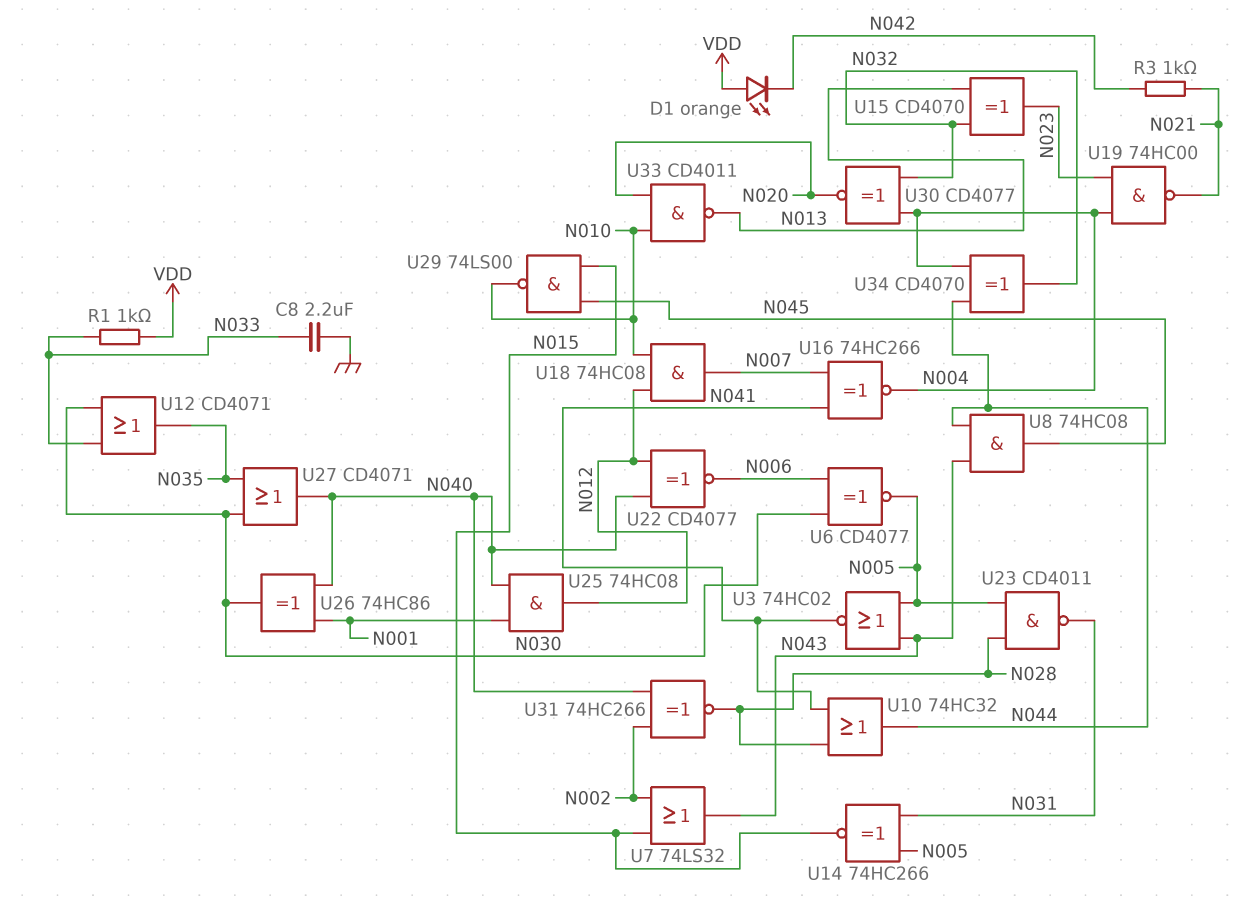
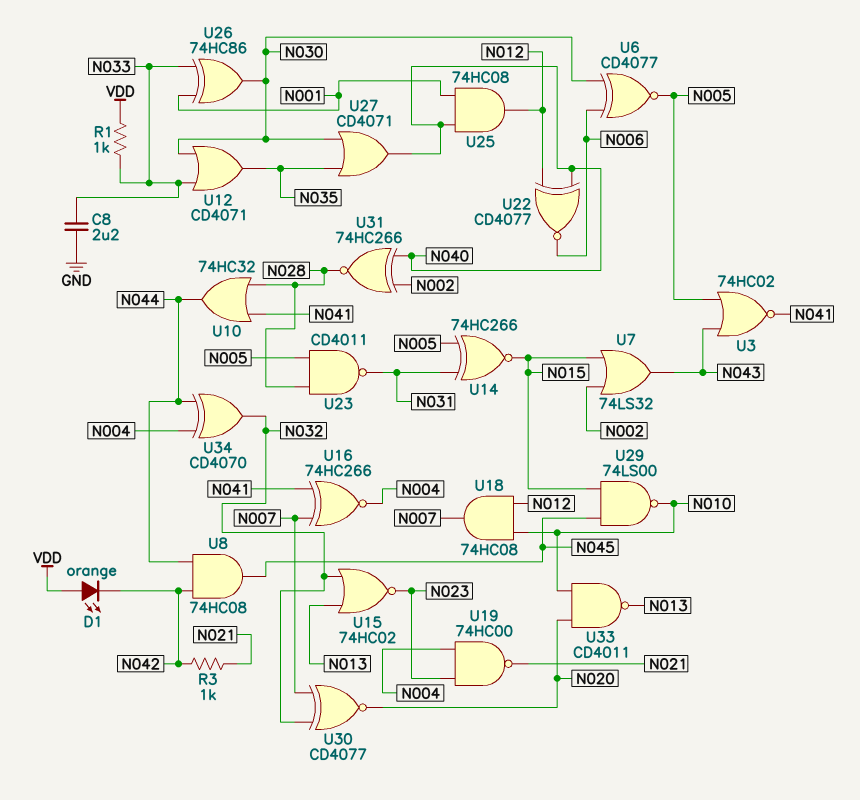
U8: AND 74HC08 (in N043, in N044, out N045) -> AND 74HC08 (in N042, in N044, out N045)
U15: XOR CD4070 (in N013, in N032, out N023) -> NOR 74HC02 (in N013, in N032, out N023)
U26: XOR 74HC86 (in N001, in N040, out N030) -> XOR 74HC86 (in N001, in N033, out N030)
U30: XNOR CD4077 (in N004, in N032, out N020) -> XNOR CD4077 (in N007, in N032, out N020)

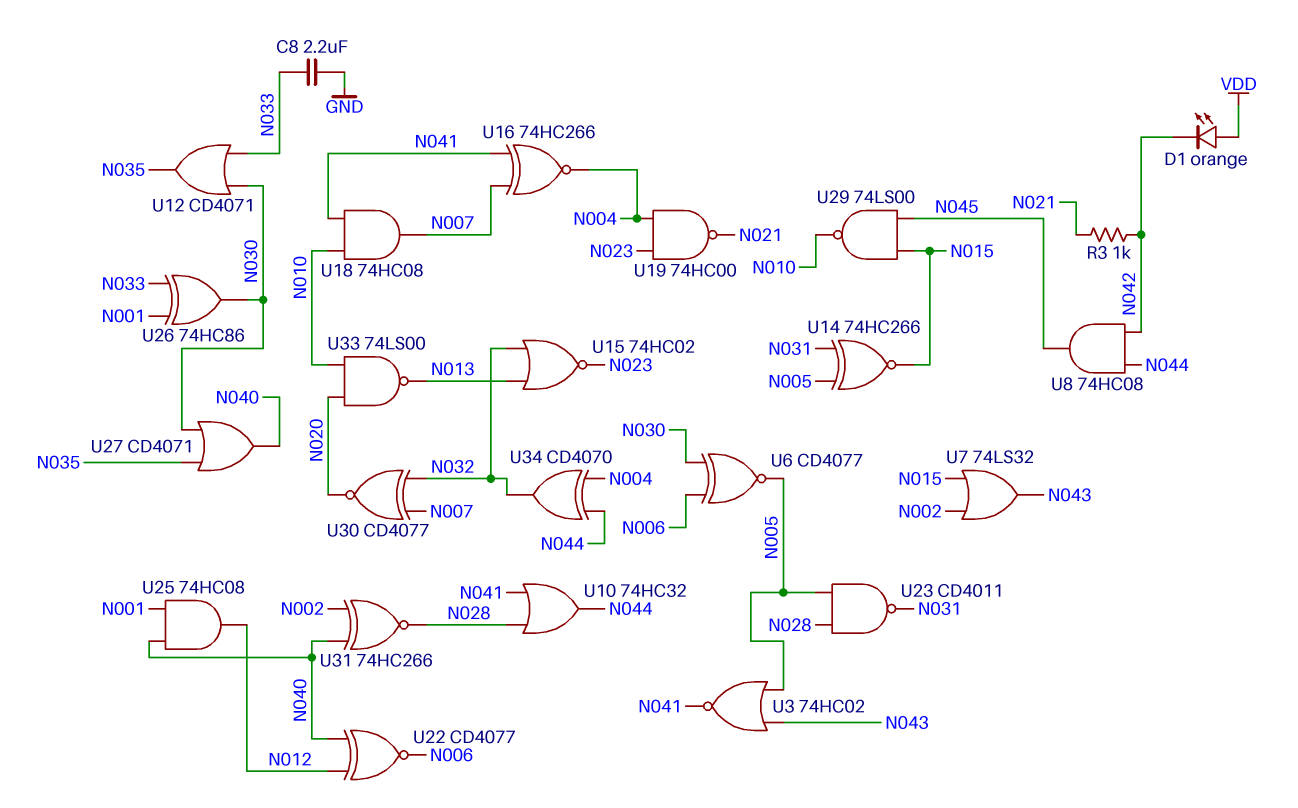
R1: 1k (N033, VDD) -> none
U18: AND 74HC08 (in N010, in N012, out N007) -> AND 74HC08 (in N010, in N041, out N007)
U33: NAND CD4011 (in N010, in N020, out N013) -> NAND 74LS00 (in N010, in N020, out N013)

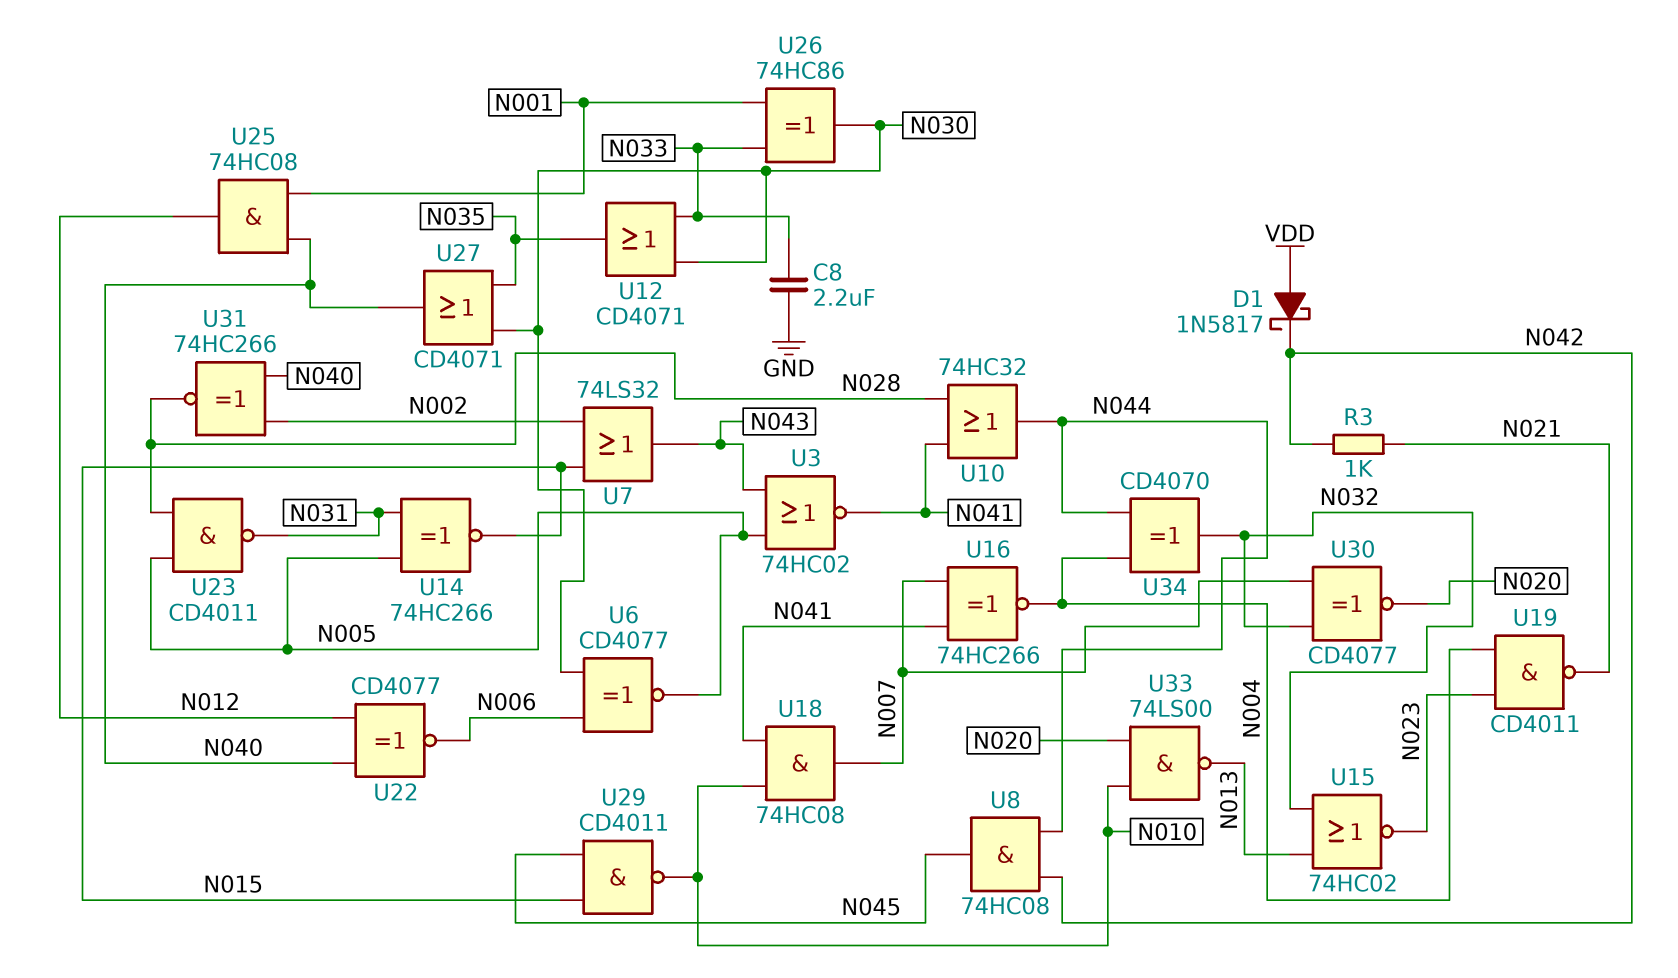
D1: LED orange (A VDD, K N042) -> schottky 1N5817 (A VDD, K N042)
U19: NAND 74HC00 (in N004, in N023, out N021) -> NAND CD4011 (in N004, in N023, out N021)
U29: NAND 74LS00 (in N015, in N045, out N010) -> NAND CD4011 (in N015, in N045, out N010)

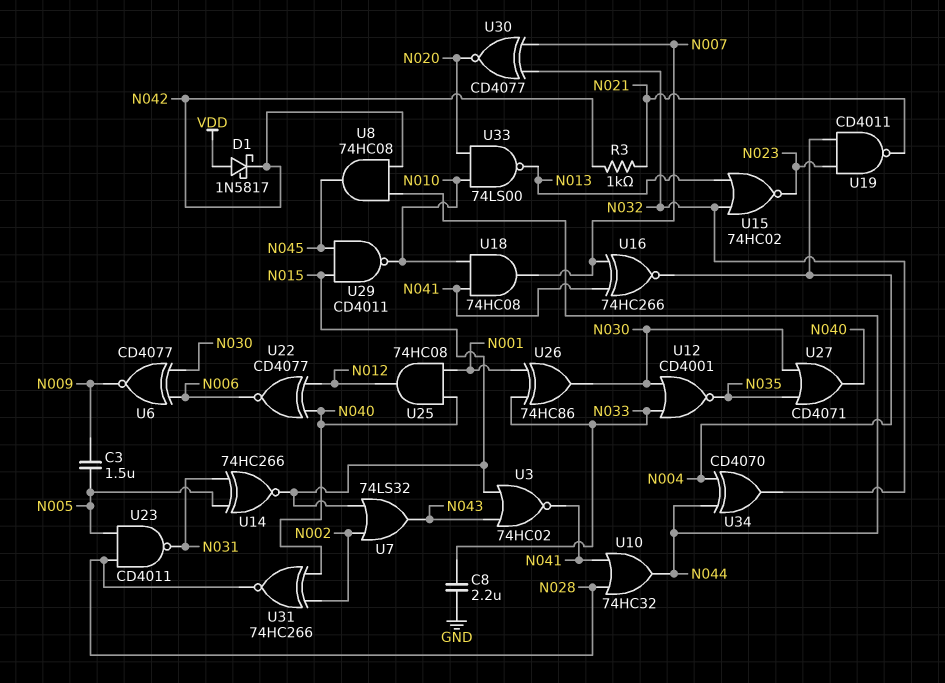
C3: none -> 1.5uF (N005, N009)
U3: NOR 74HC02 (in N005, in N043, out N041) -> NOR 74HC02 (in N015, in N043, out N041)
U6: XNOR CD4077 (in N006, in N030, out N005) -> XNOR CD4077 (in N006, in N030, out N009)
U12: OR CD4071 (in N030, in N033, out N035) -> NOR CD4001 (in N030, in N033, out N035)

